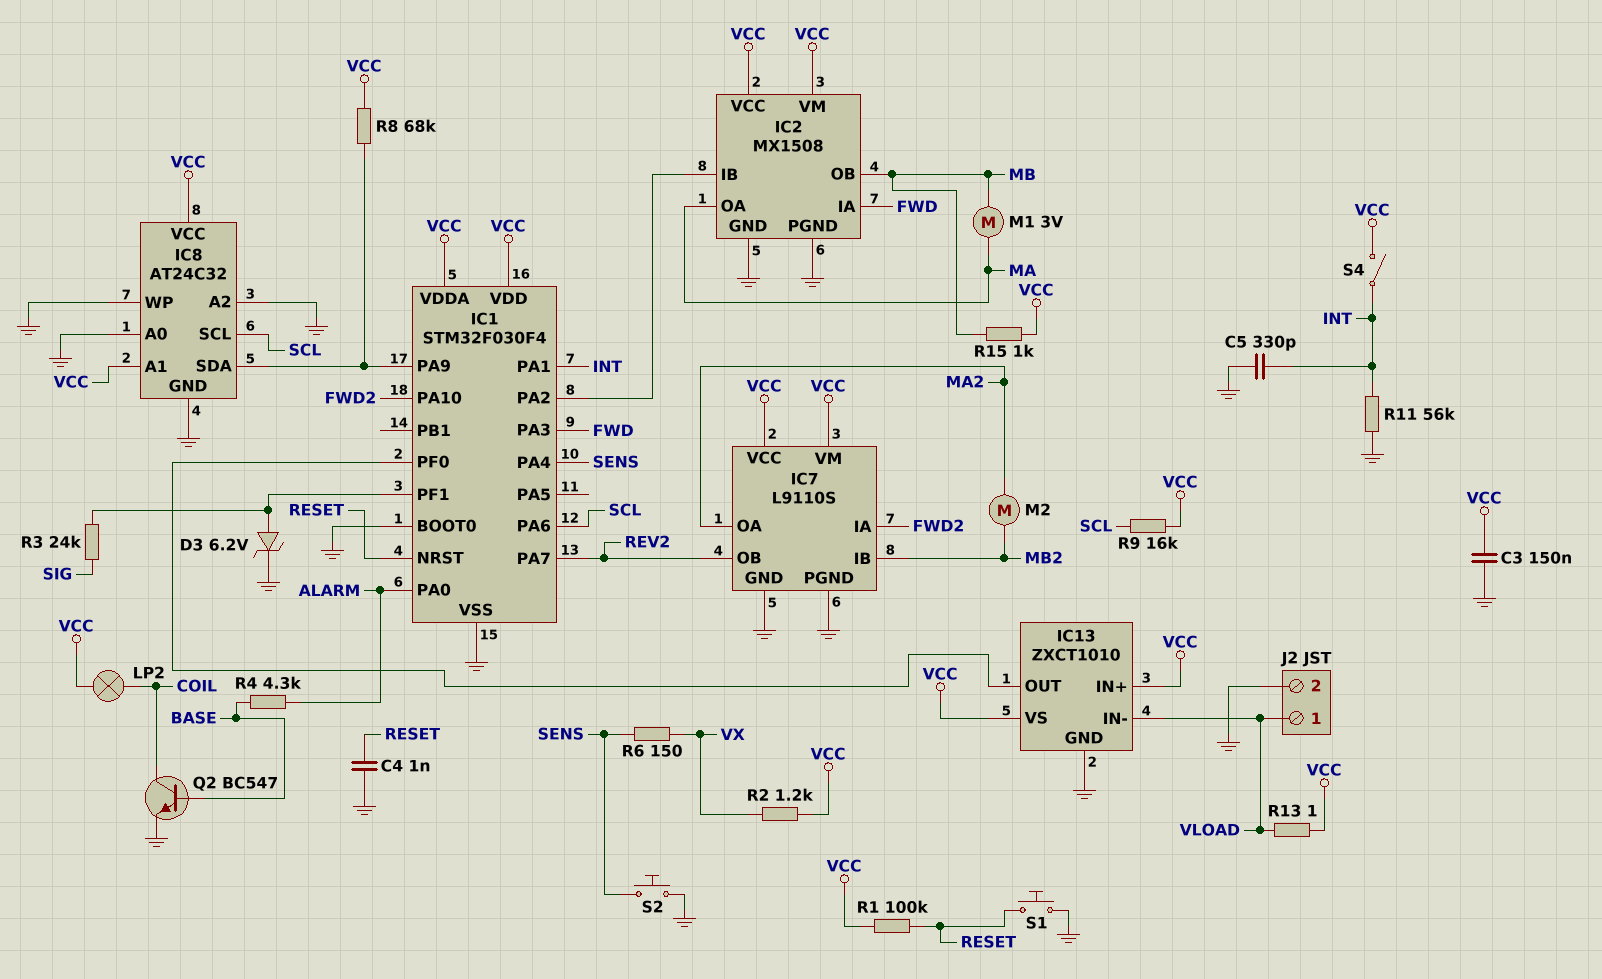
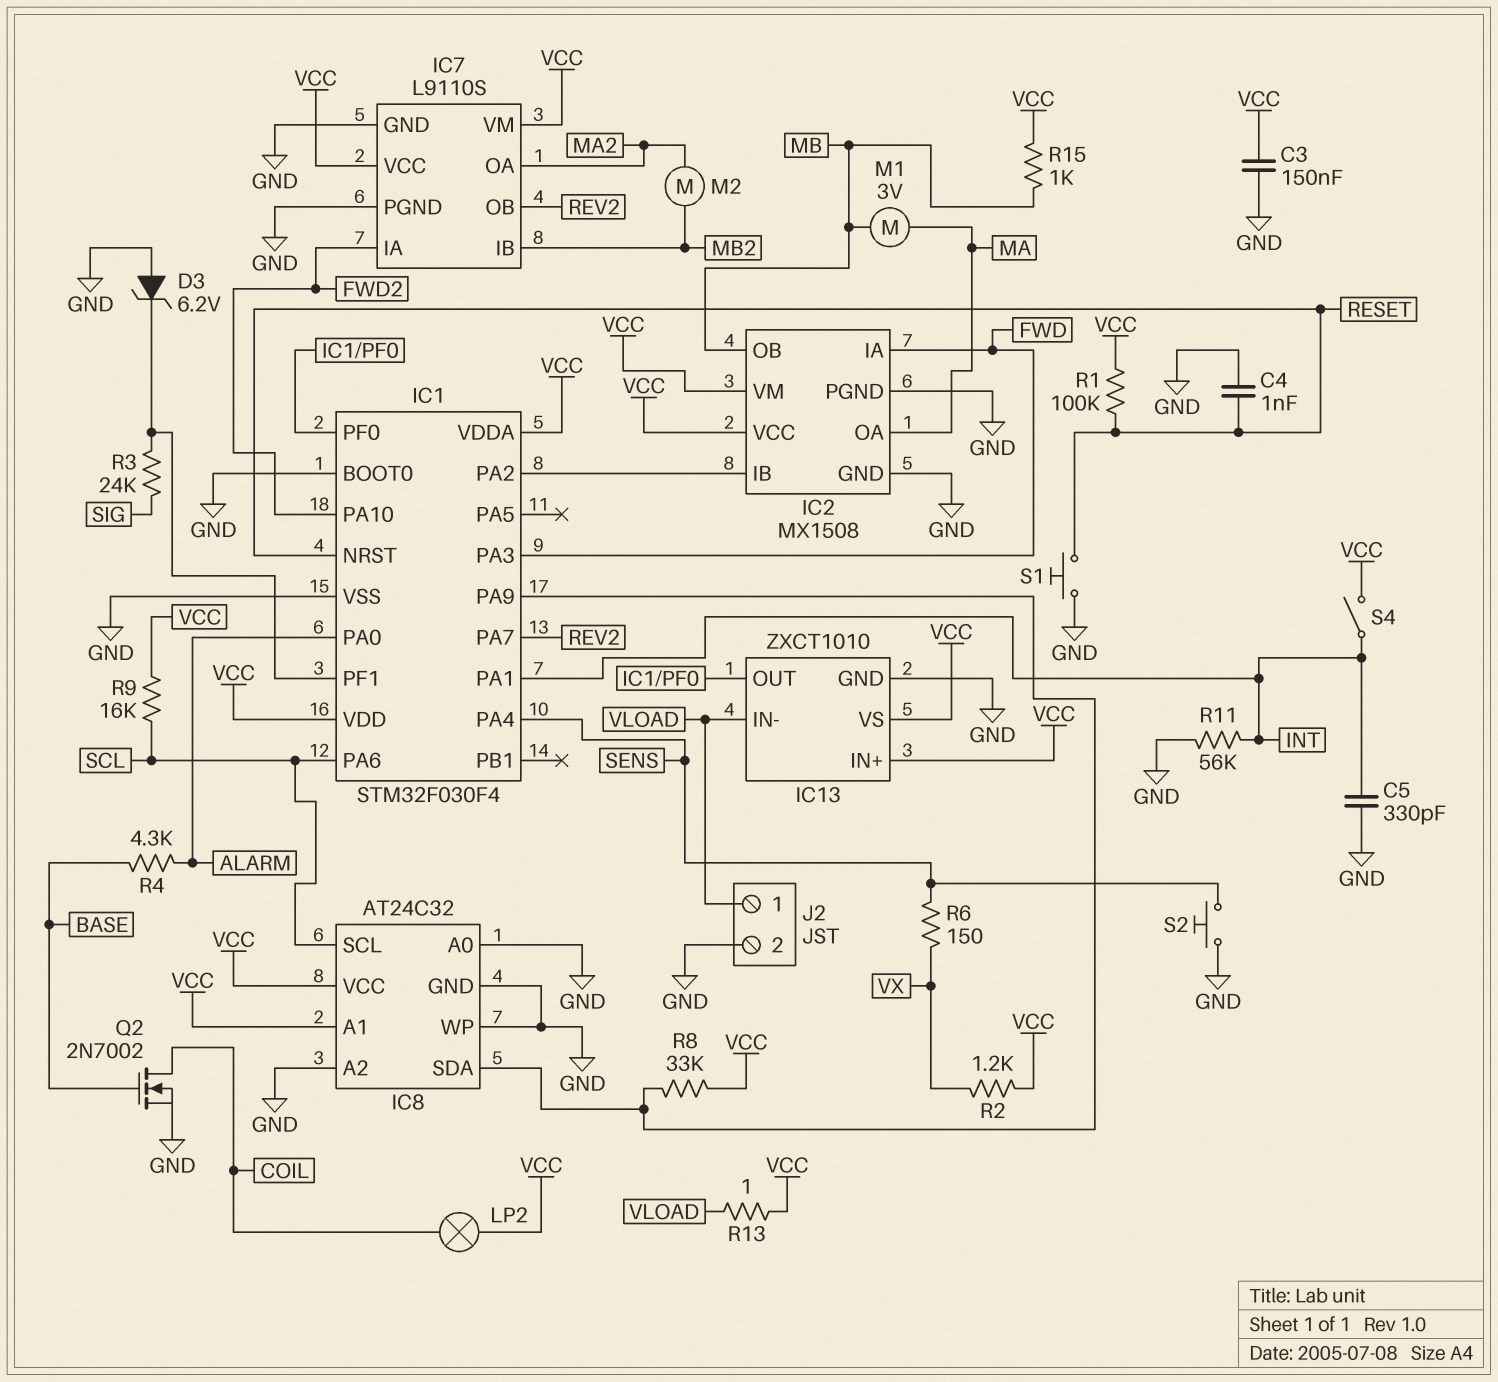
D3: zener 6.2V (A IC1/PF1, K GND) -> zener 6.2V (A GND, K IC1/PF1)
Q2: NPN BC547 (B BASE, C COIL, E GND) -> NMOS 2N7002 (G BASE, D COIL, S GND)
R8: 68k (IC1/PA9, VCC) -> 33k (IC1/PA9, VCC)

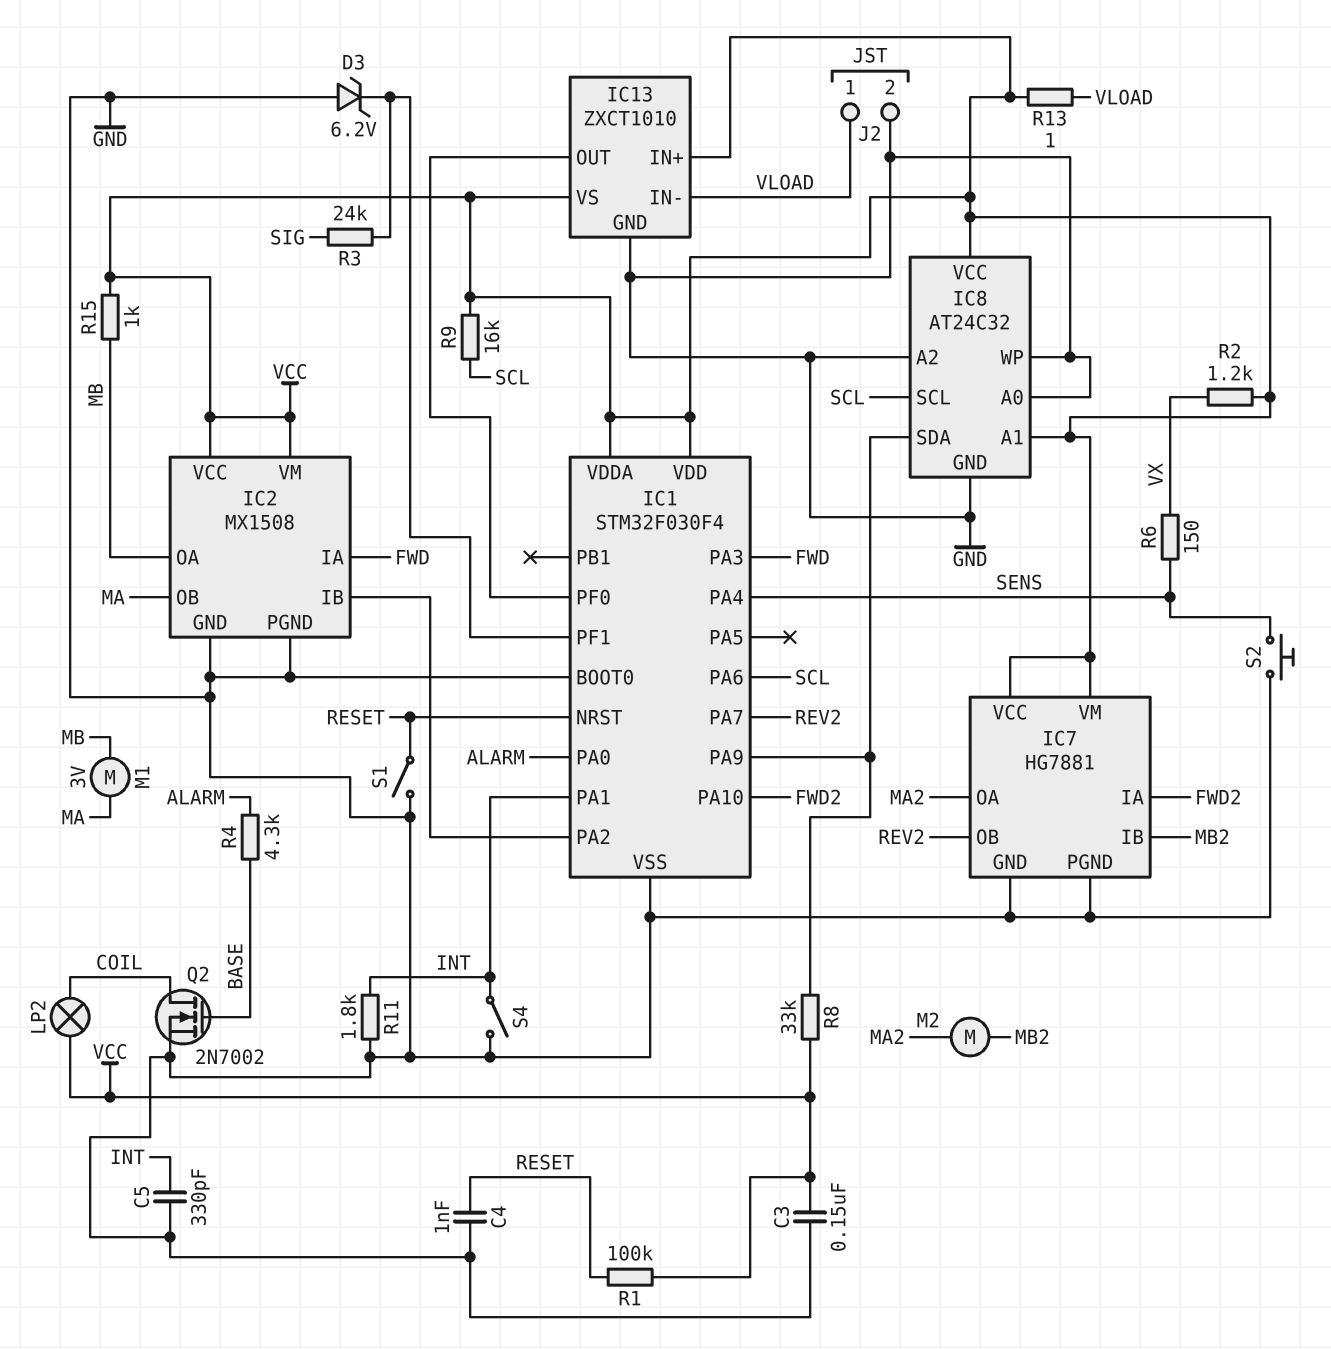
IC2 pin OA: MA -> MB
IC2 pin OB: MB -> MA
IC7: L9110S -> HG7881
R11: 56k (GND, INT) -> 1.8k (GND, INT)
S1: button (GND, RESET) -> switch (GND, RESET)
S4: switch (INT, VCC) -> switch (GND, INT)

